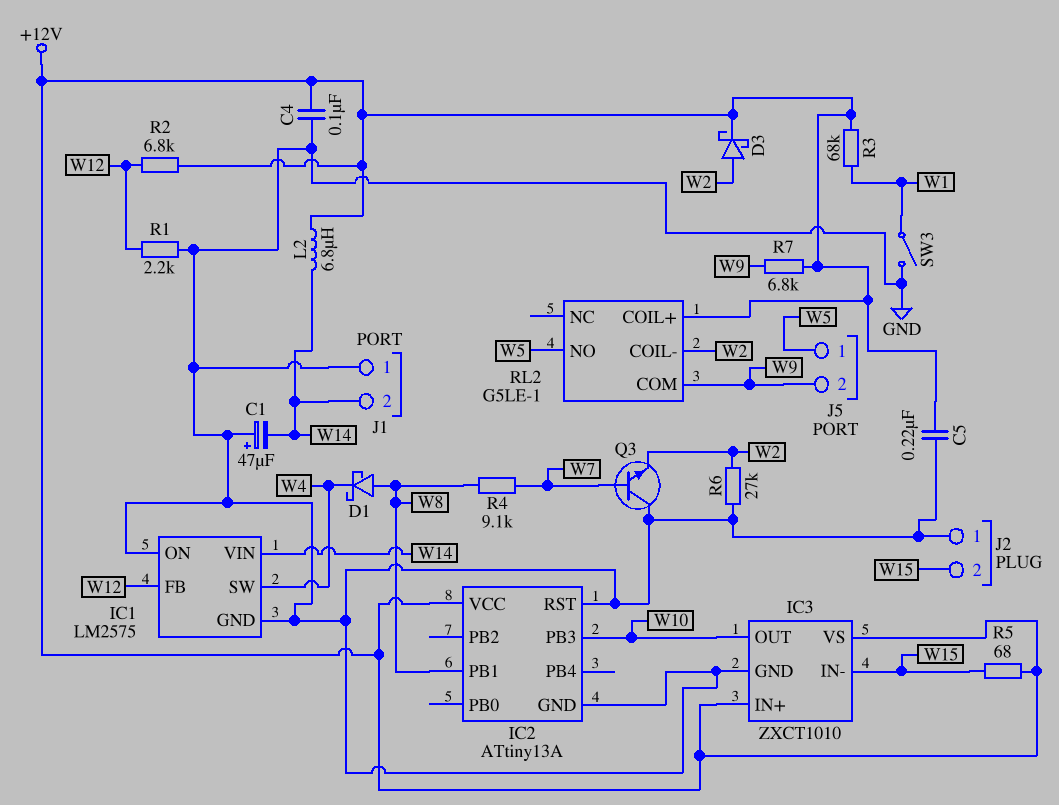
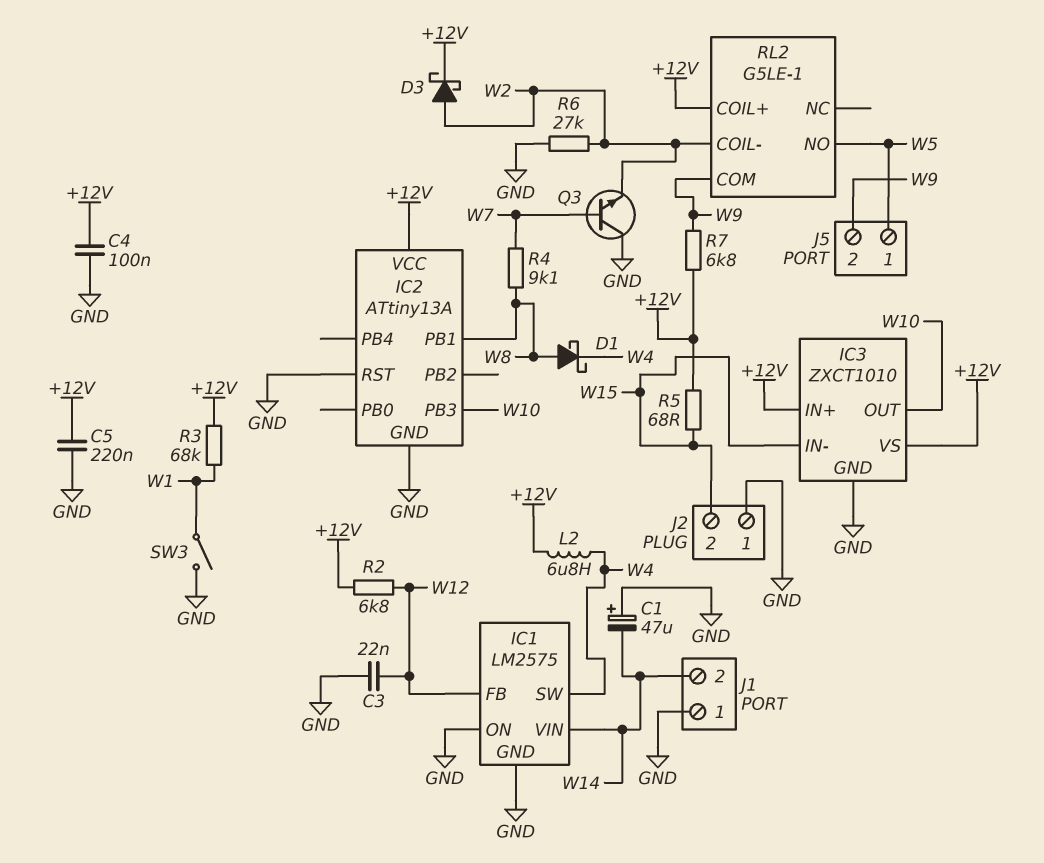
C3: none -> 22nF (GND, W12)
L2: 6.8uH (+12V, W14) -> 6.8uH (+12V, W4)
R1: 2.2k (GND, W12) -> none

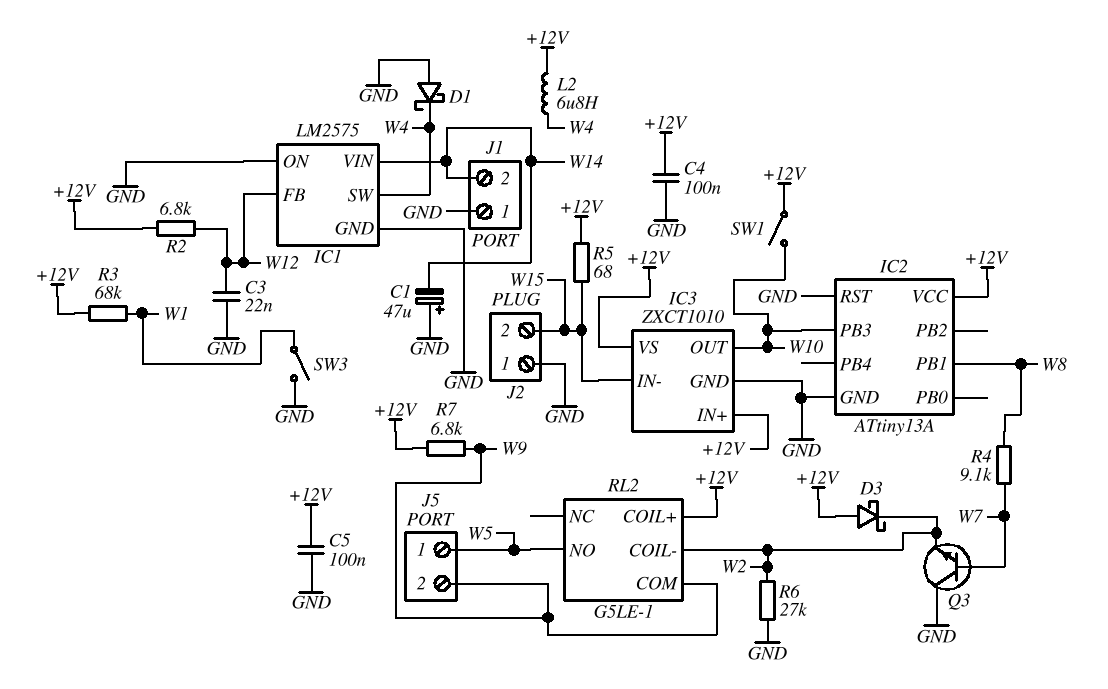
C5: 220nF (+12V, GND) -> 100nF (+12V, GND)
D1: schottky (A W8, K W4) -> schottky (A GND, K W4)
D3: schottky (A W2, K +12V) -> schottky (A +12V, K W2)
SW1: none -> switch (+12V, W10)

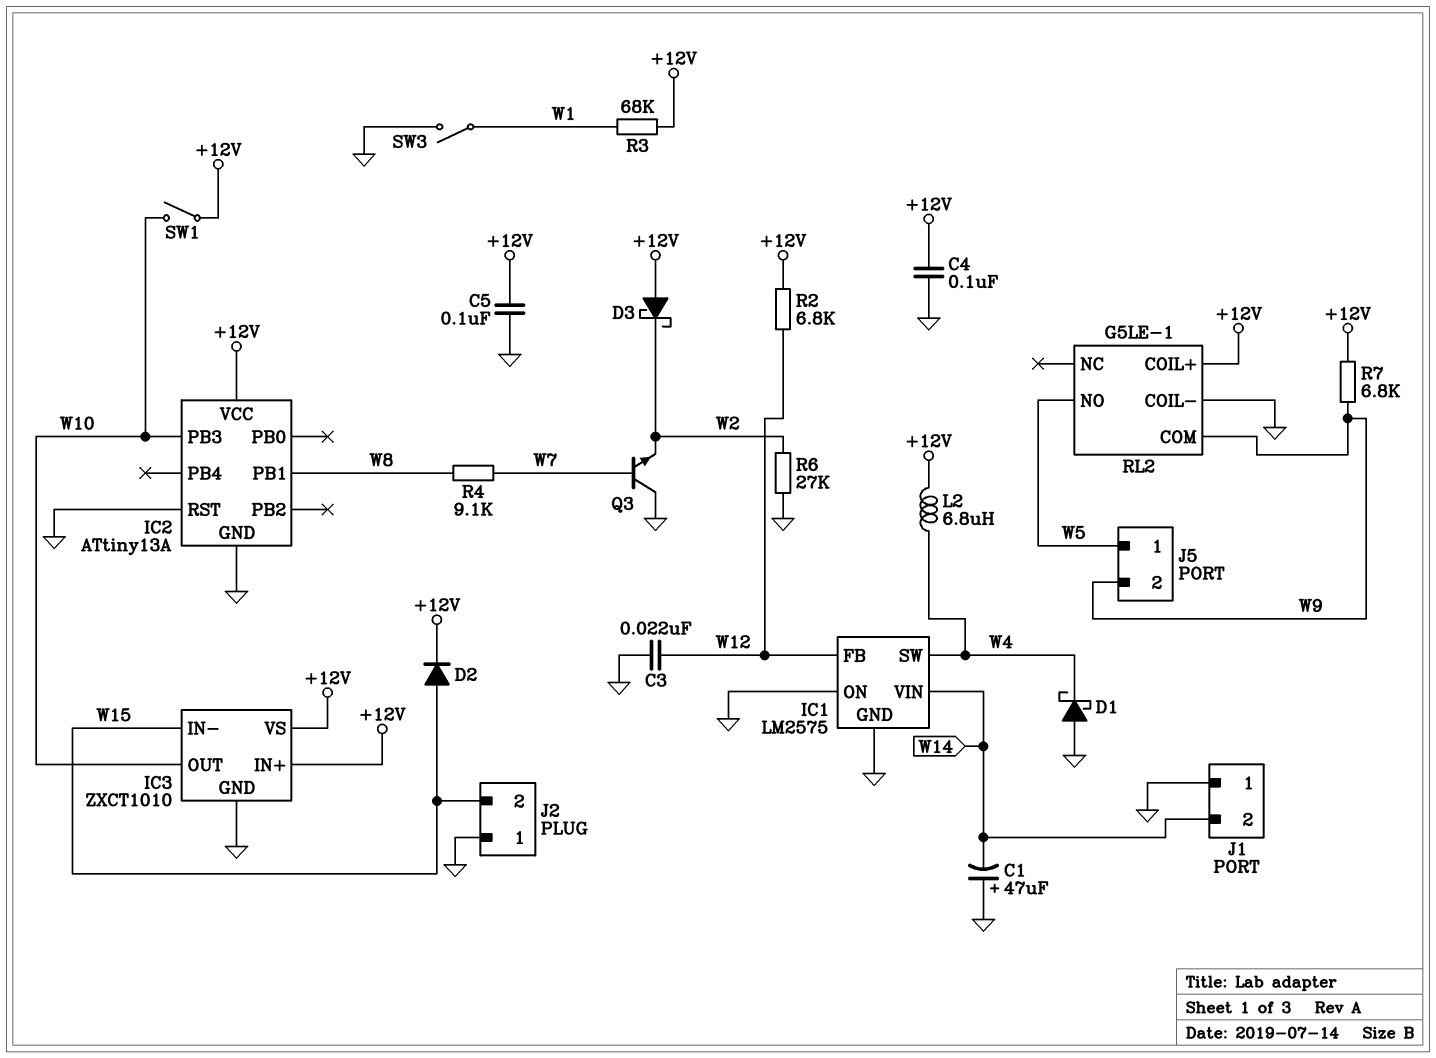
D2: none -> diode (A W15, K +12V)
R5: 68 (+12V, W15) -> none
RL2 pin COIL-: W2 -> GND

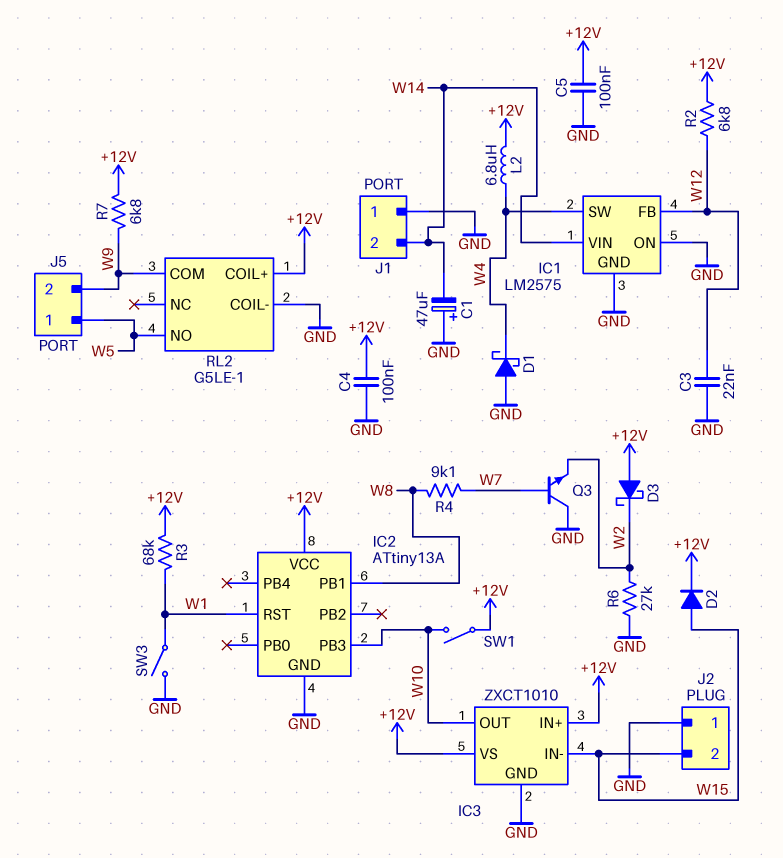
IC2 pin RST: GND -> W1

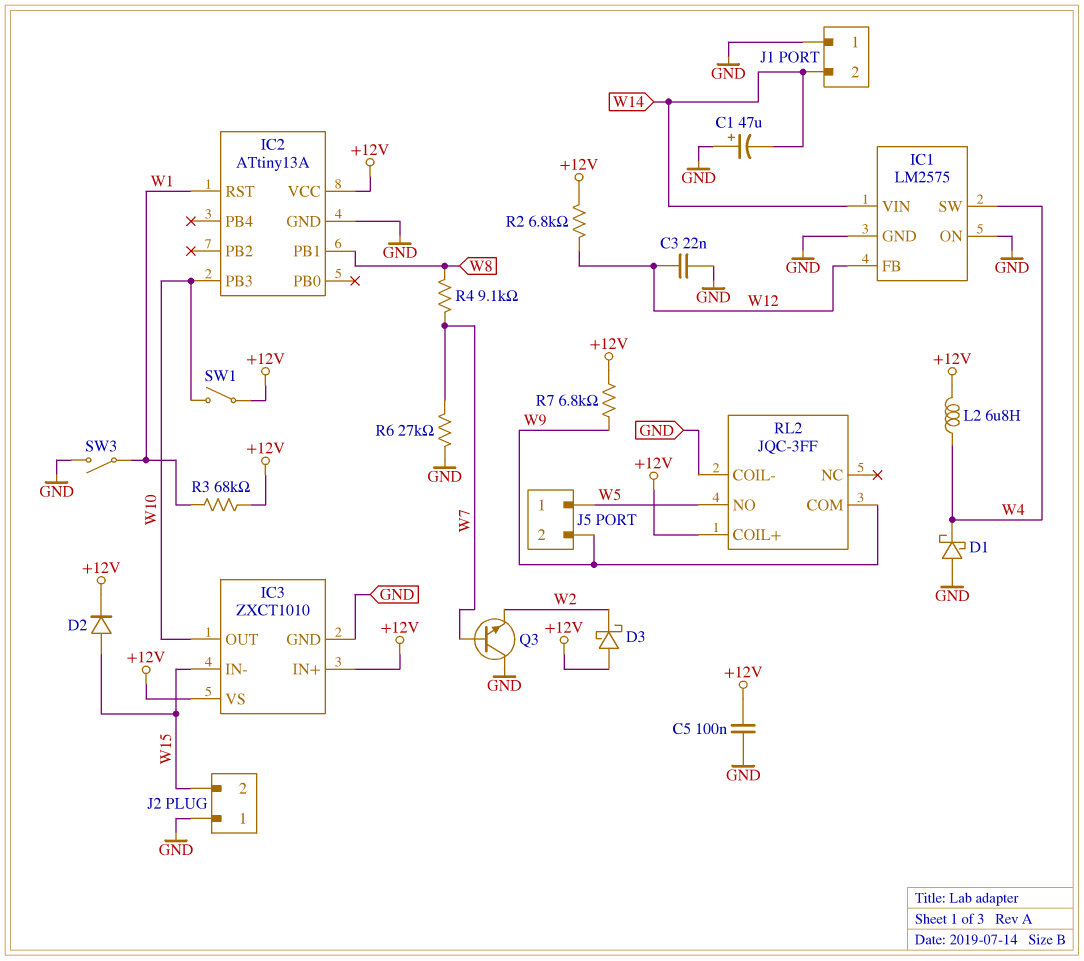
C4: 100nF (+12V, GND) -> none
R6: 27k (GND, W2) -> 27k (GND, W7)
RL2: G5LE-1 -> JQC-3FF

